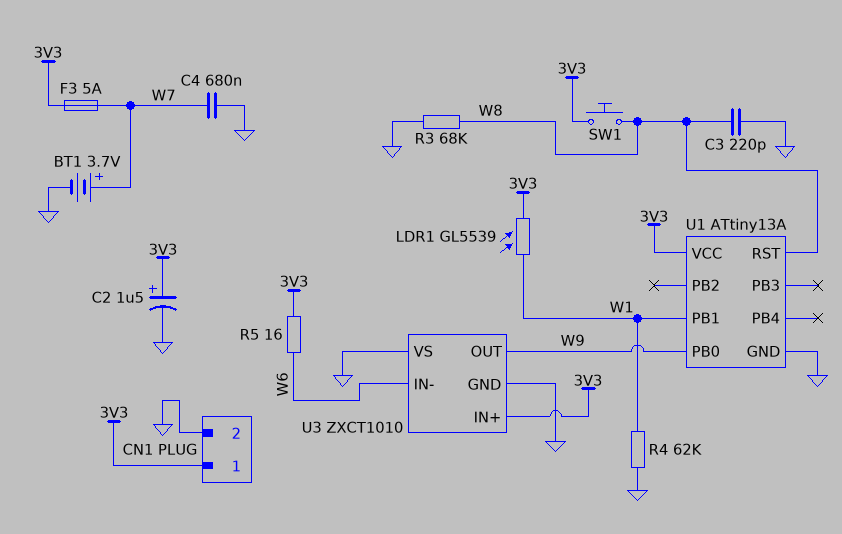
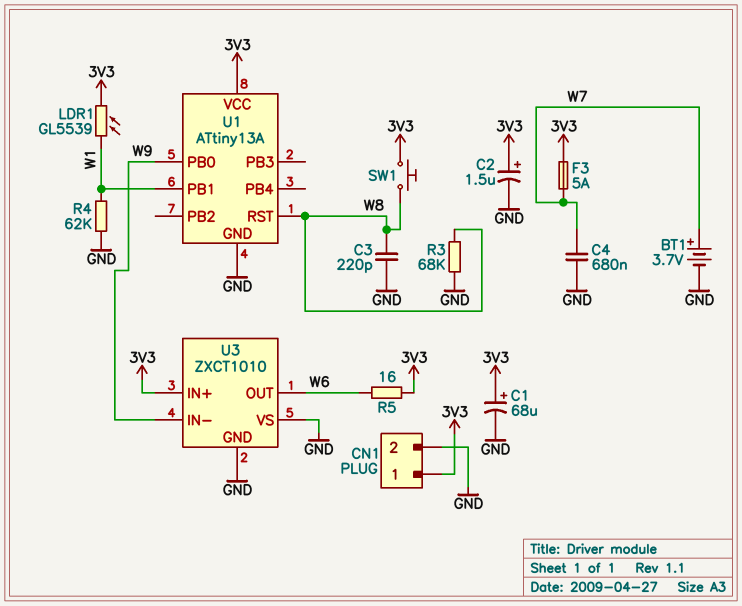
C1: none -> 68uF (plus 3V3, minus GND)
U3 pin IN-: W6 -> W9
U3 pin OUT: W9 -> W6

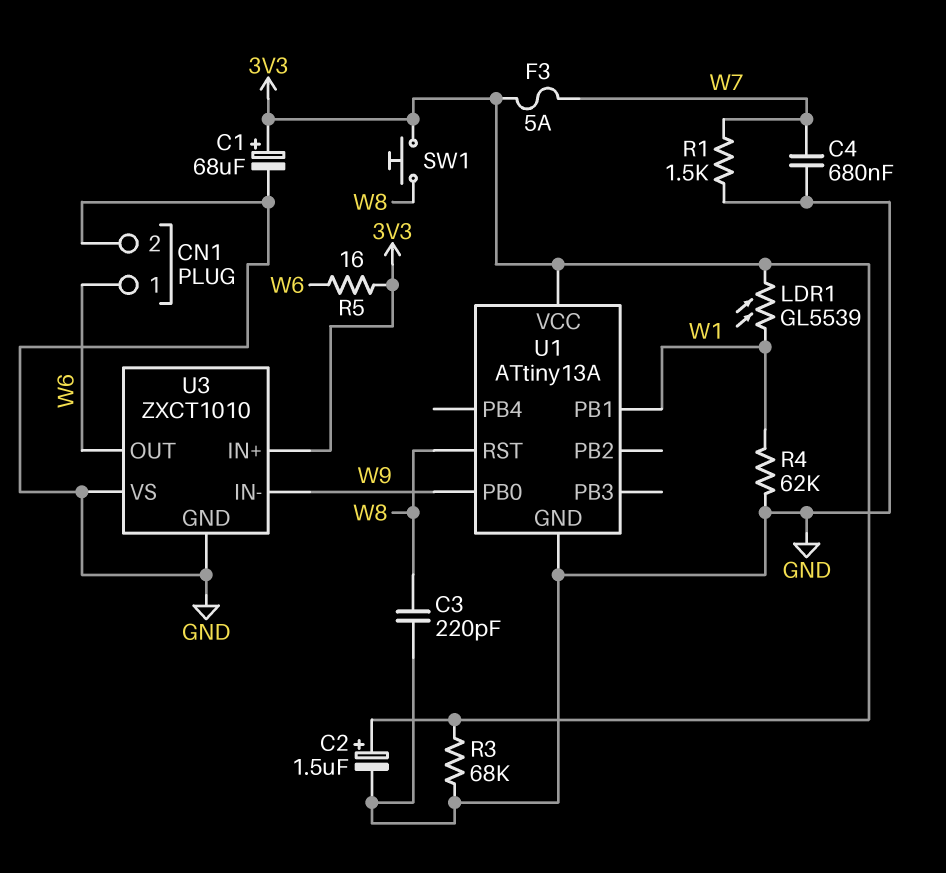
BT1: 3.7V (plus W7, minus GND) -> none
CN1 pin 1: 3V3 -> W6
R1: none -> 1.5k (GND, W7)
R3: 68k (GND, W8) -> 68k (3V3, GND)

